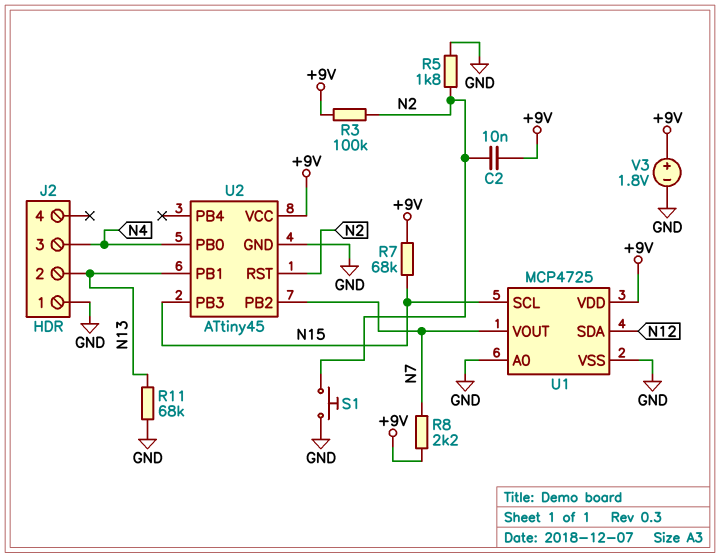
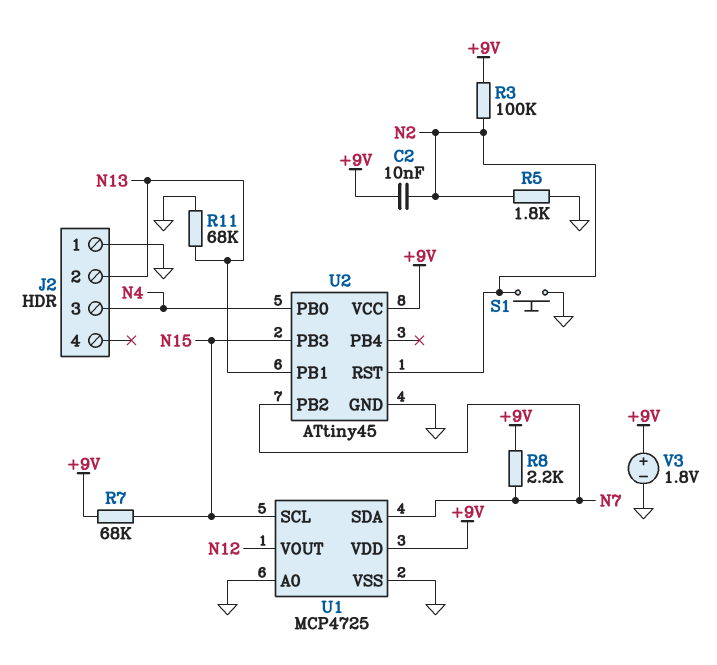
U1 pin SDA: N12 -> N7
U1 pin VOUT: N7 -> N12

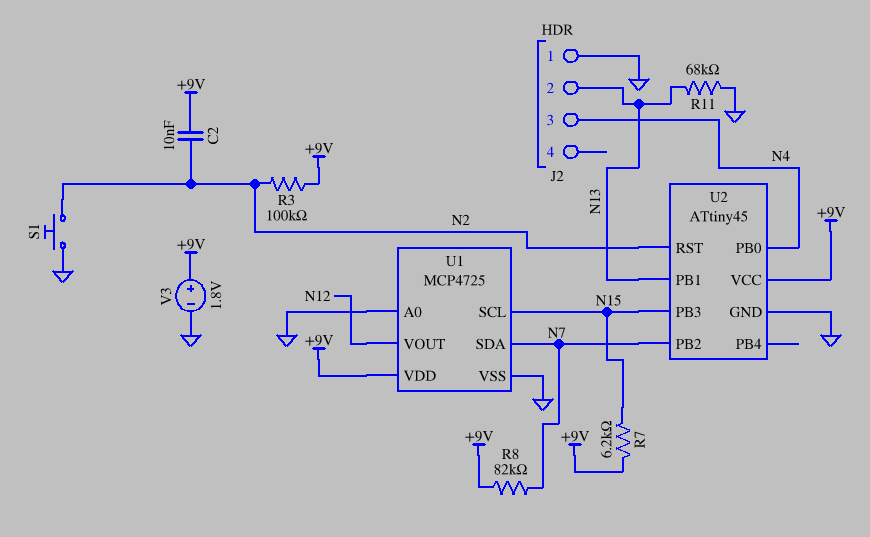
R5: 1.8k (GND, N2) -> none
R7: 68k (+9V, N15) -> 6.2k (+9V, N15)
R8: 2.2k (+9V, N7) -> 82k (+9V, N7)

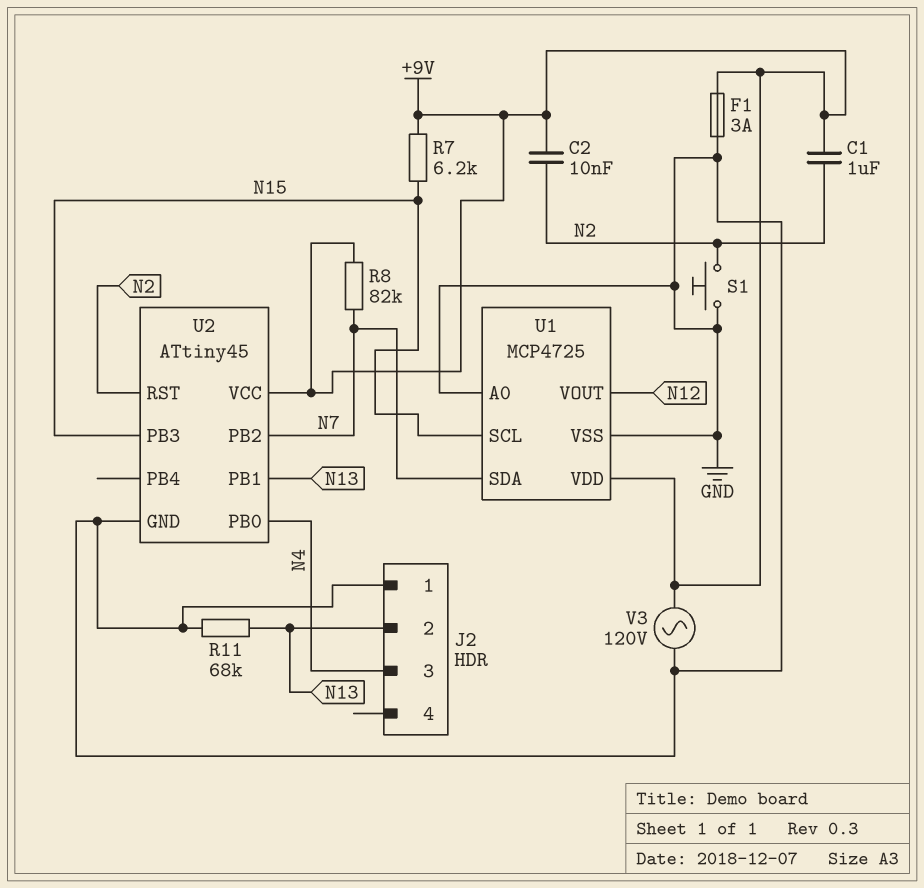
C1: none -> 1uF (+9V, N2)
F1: none -> 3A (+9V, GND)
R3: 100k (+9V, N2) -> none
V3: 1.8V (plus +9V, minus GND) -> AC 120V (+9V, GND)

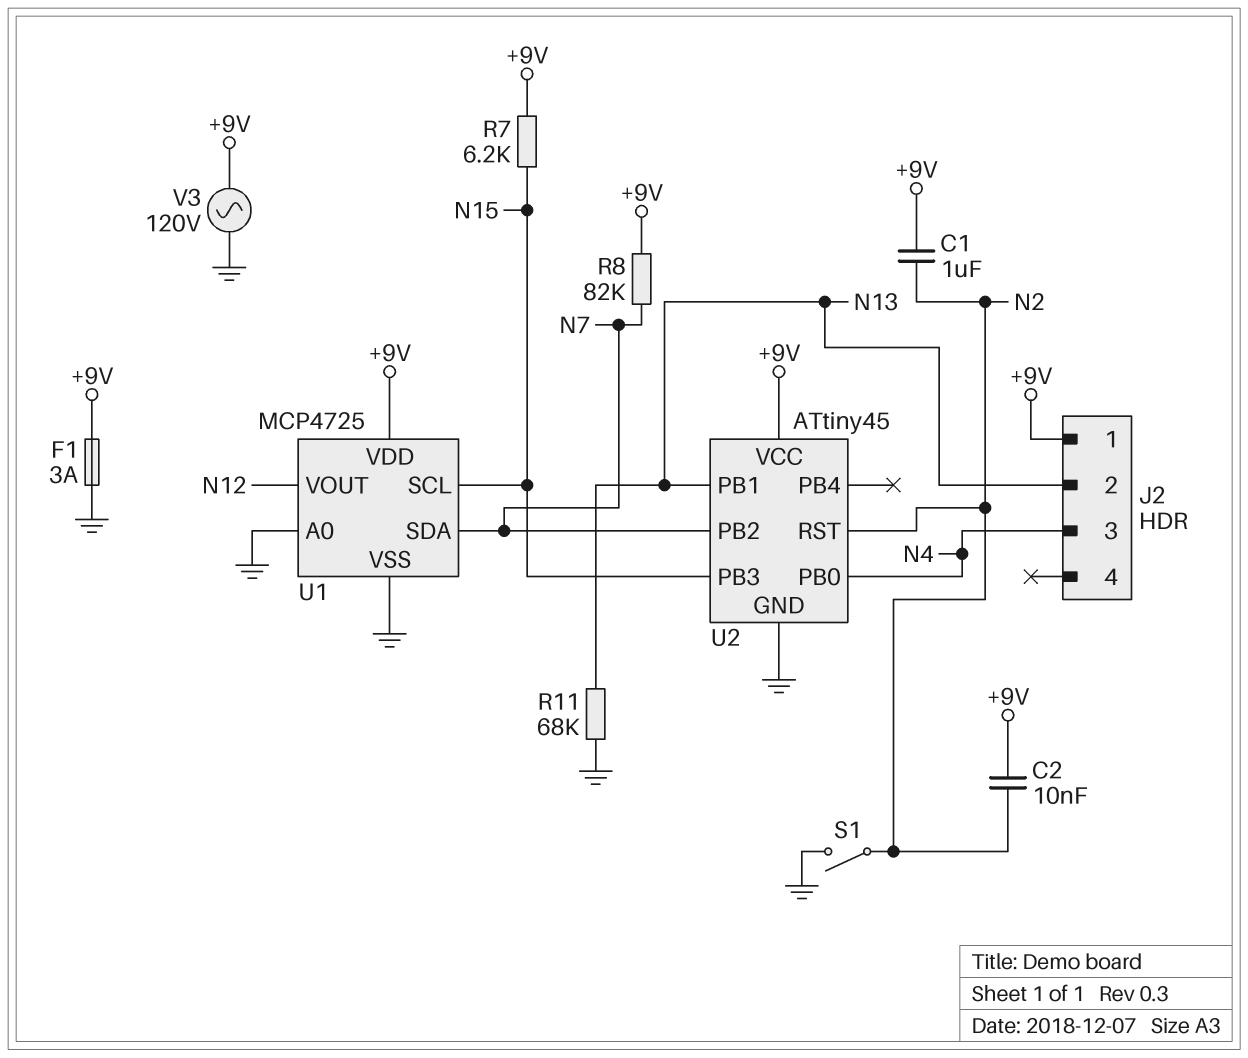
J2 pin 1: GND -> +9V
S1: button (GND, N2) -> switch (GND, N2)

